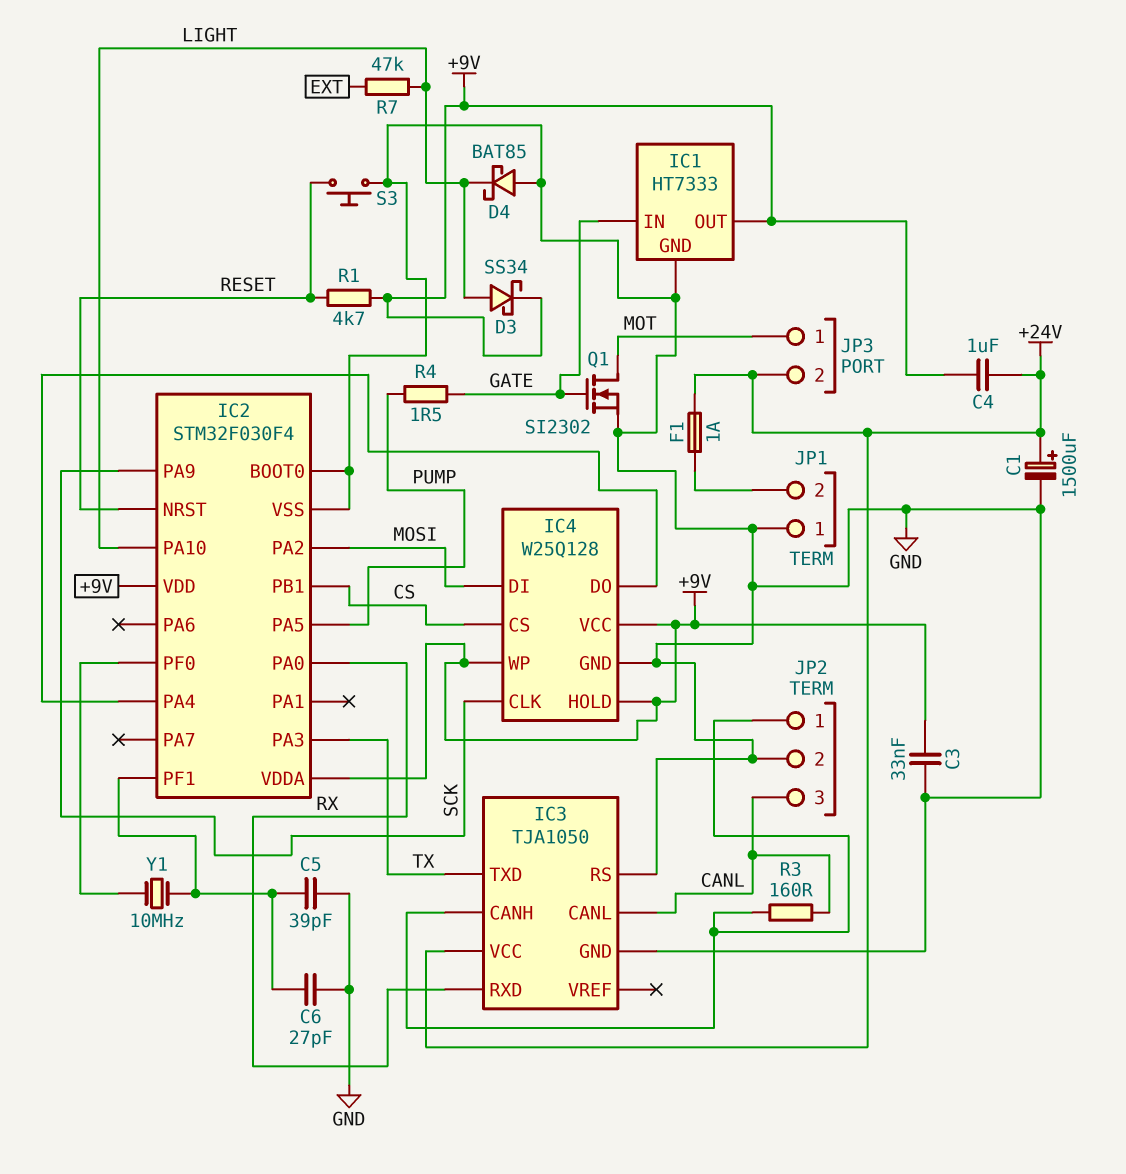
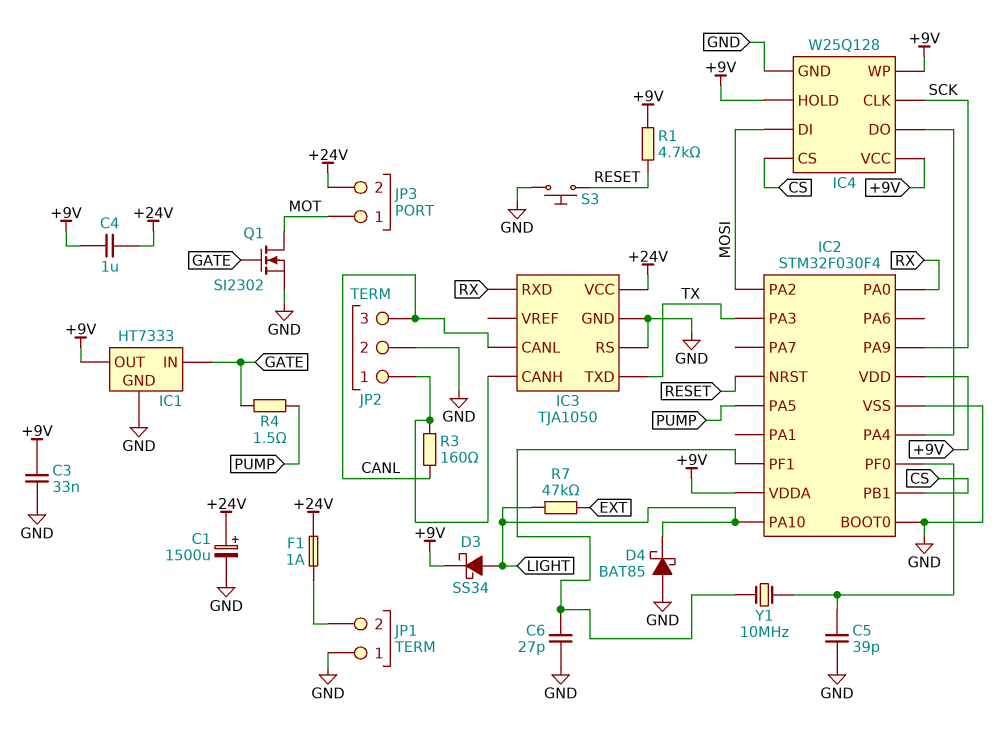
C5: 39pF (GND, IC2/PF1) -> 39pF (GND, IC2/PF0)

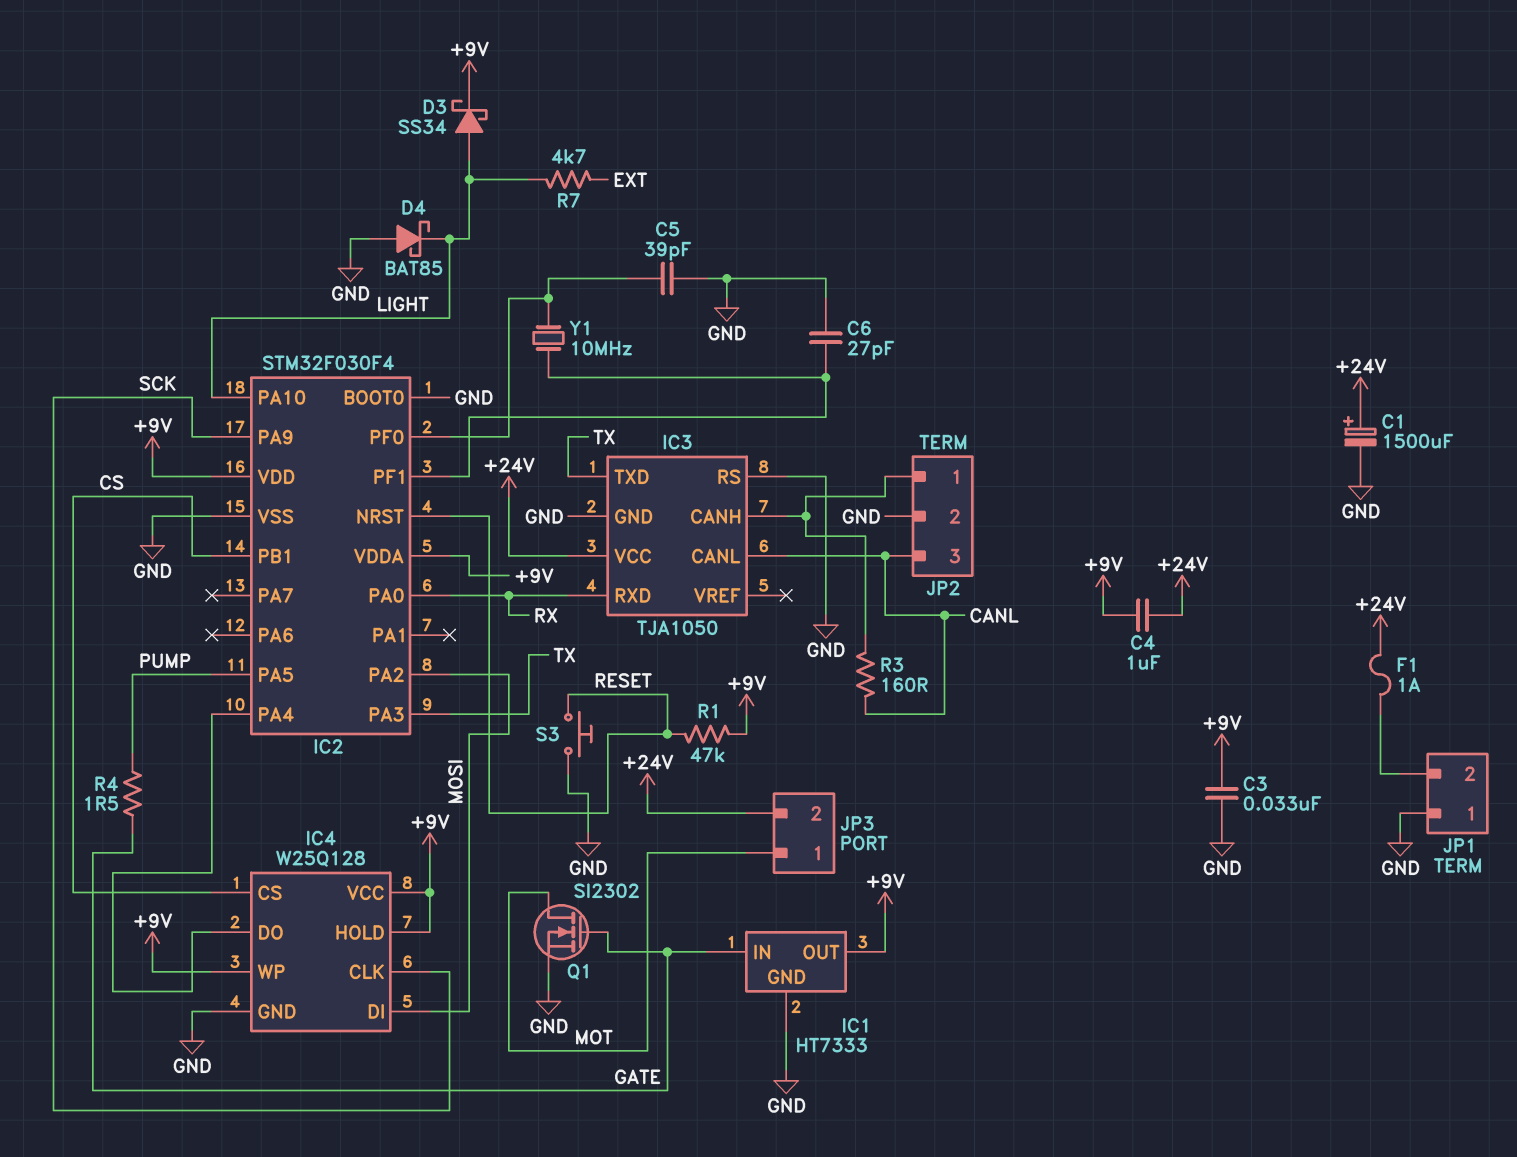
R1: 4.7k (+9V, RESET) -> 47k (+9V, RESET)
R7: 47k (EXT, LIGHT) -> 4.7k (EXT, LIGHT)

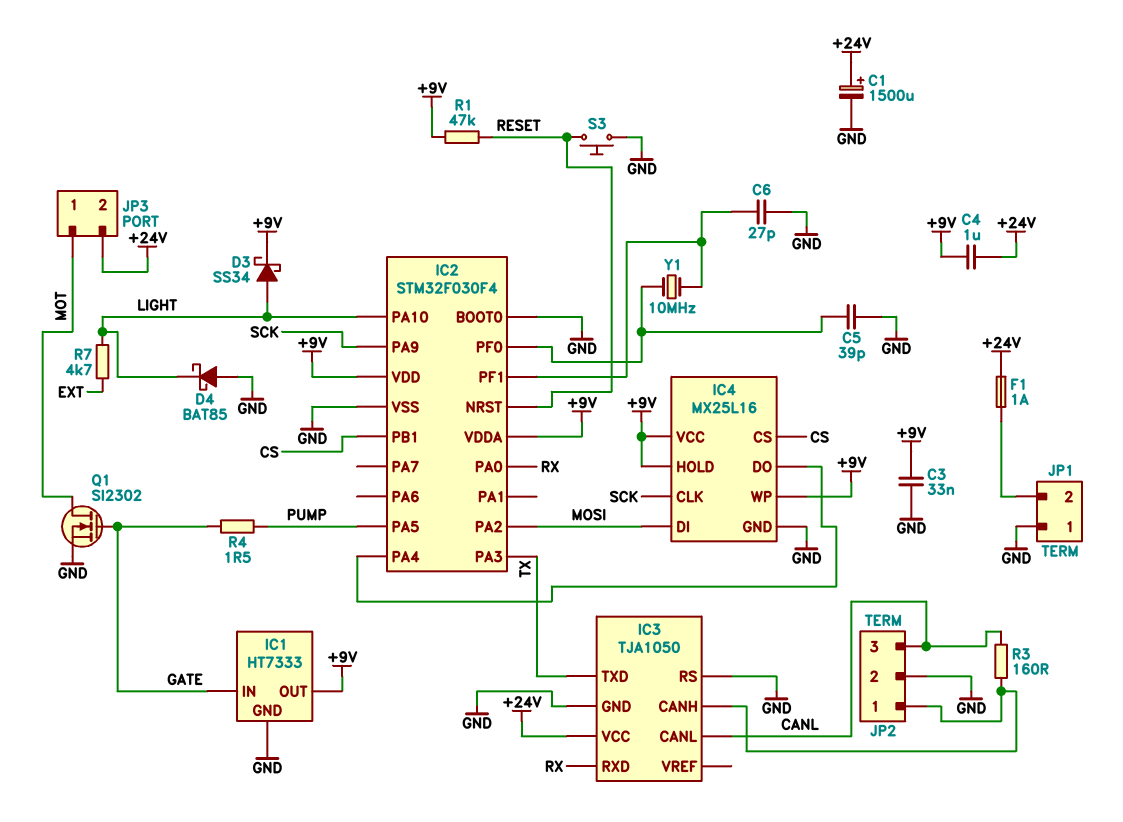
IC4: W25Q128 -> MX25L16

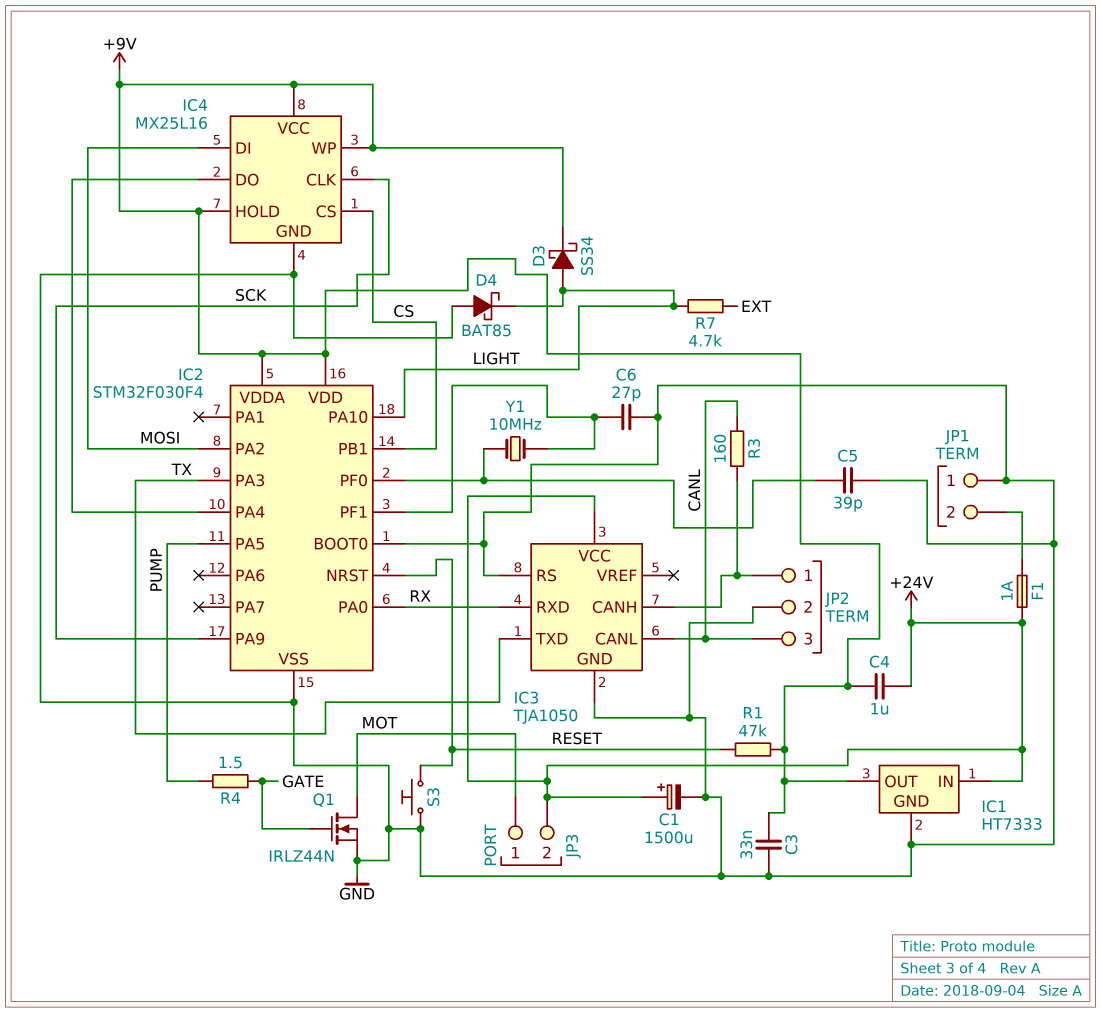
IC1 pin IN: GATE -> +24V
Q1: NMOS SI2302 (G GATE, D MOT, S GND) -> NMOS IRLZ44N (G GATE, D MOT, S GND)

